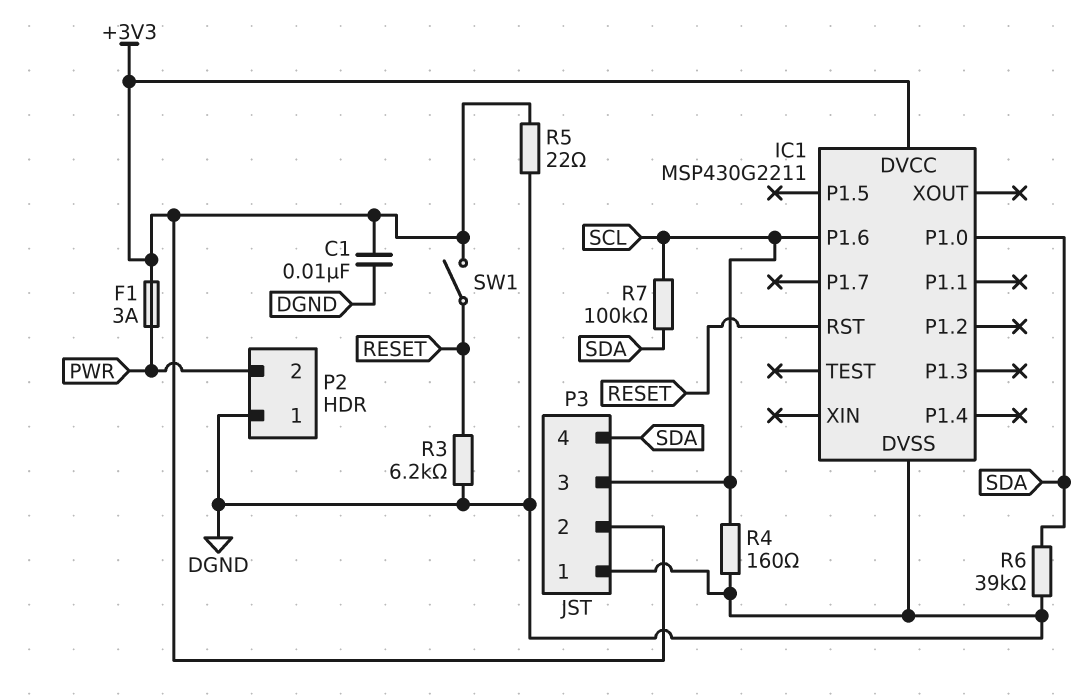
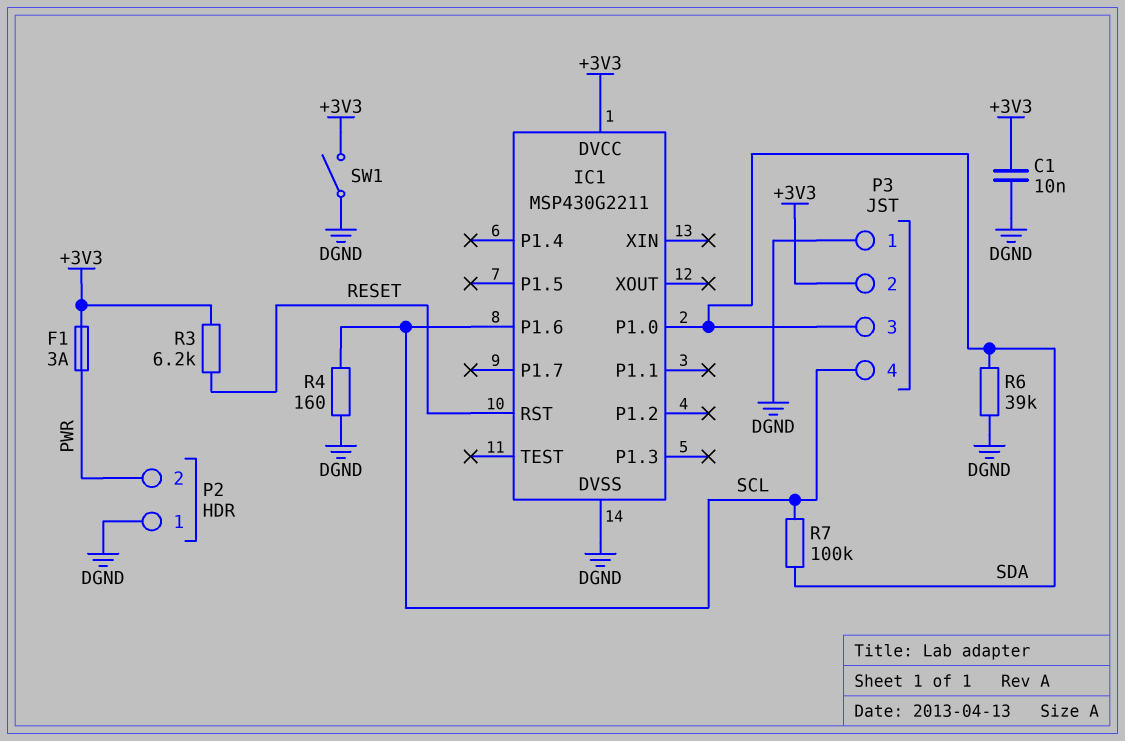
P3 pin 3: SCL -> SDA
P3 pin 4: SDA -> SCL
R3: 6.2k (DGND, RESET) -> 6.2k (+3V3, RESET)
R5: 22 (+3V3, DGND) -> none
SW1: switch (+3V3, RESET) -> switch (+3V3, DGND)

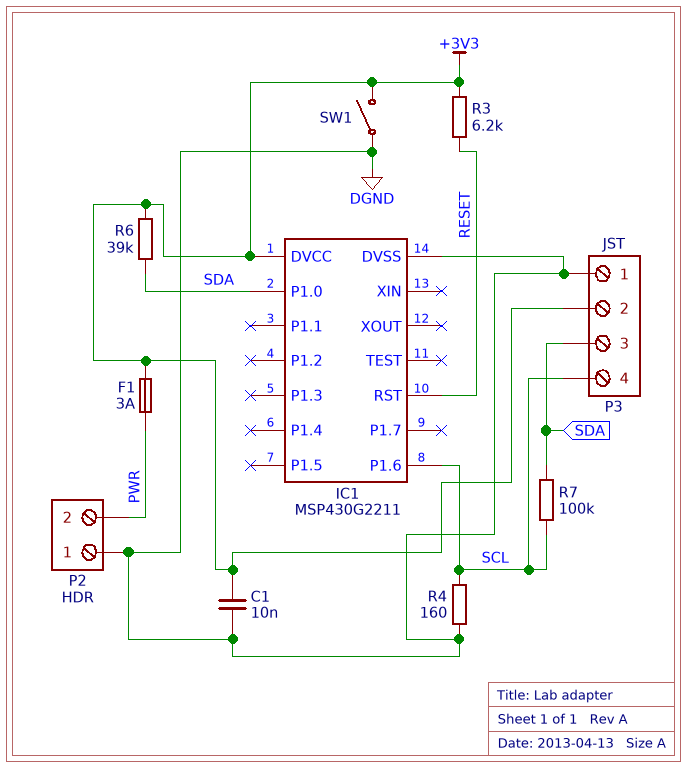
R6: 39k (DGND, SDA) -> 39k (+3V3, SDA)

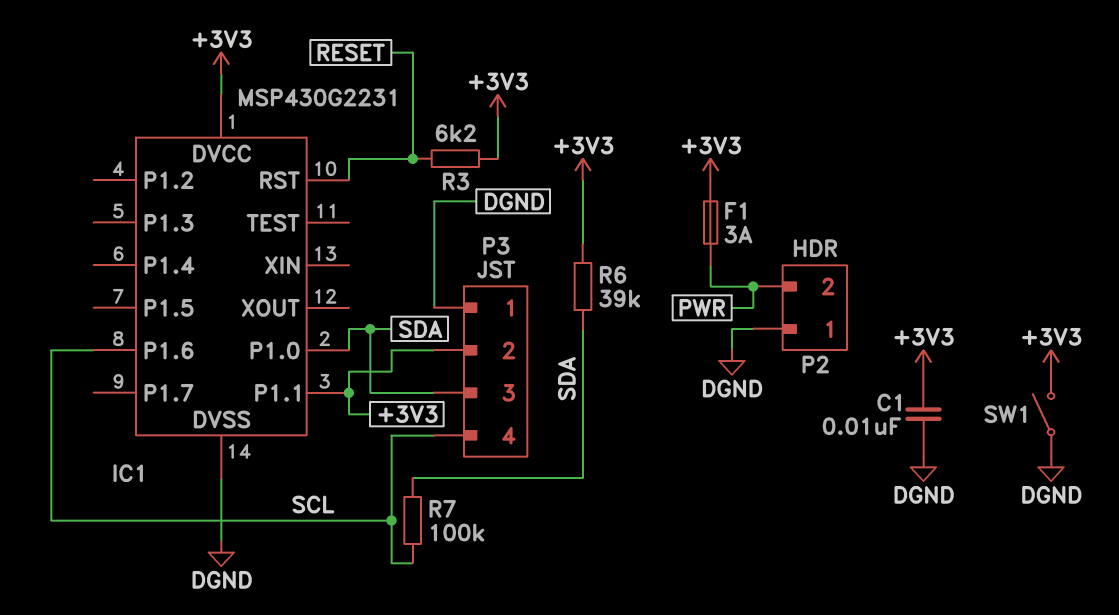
IC1: MSP430G2211 -> MSP430G2231
IC1 pin P1.1: none -> +3V3
R4: 160 (DGND, SCL) -> none

